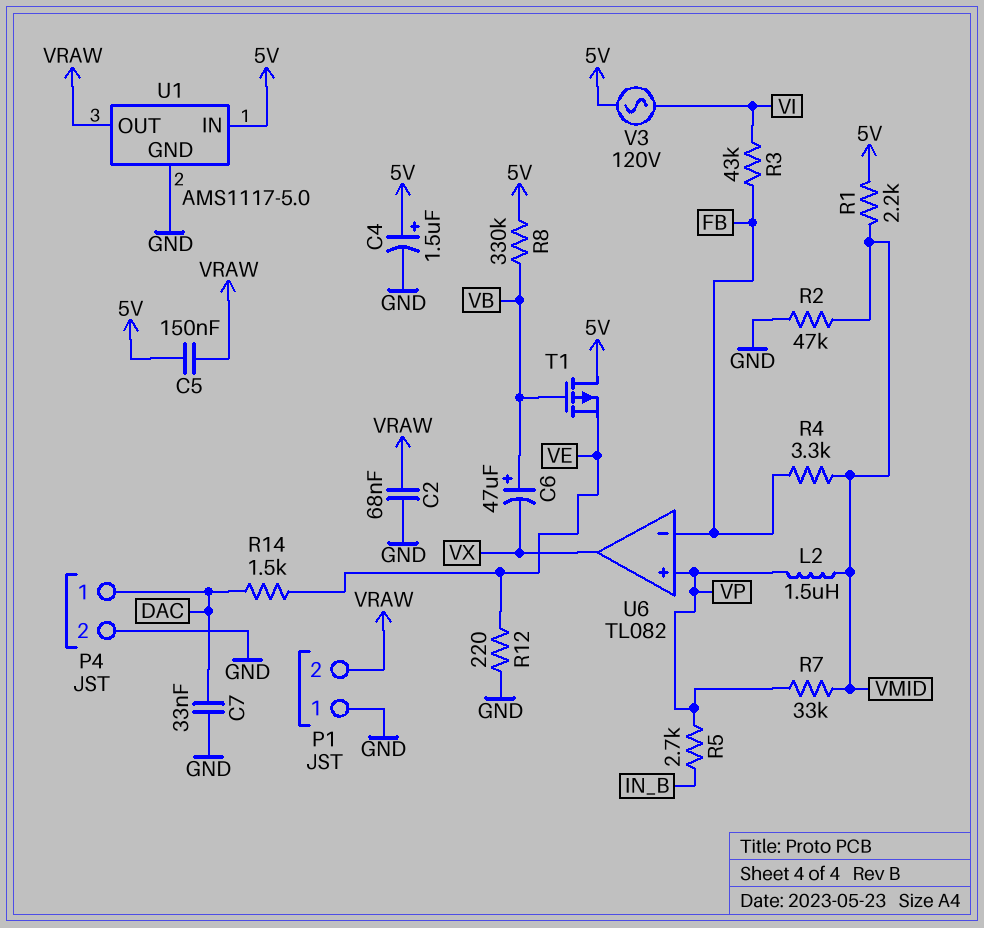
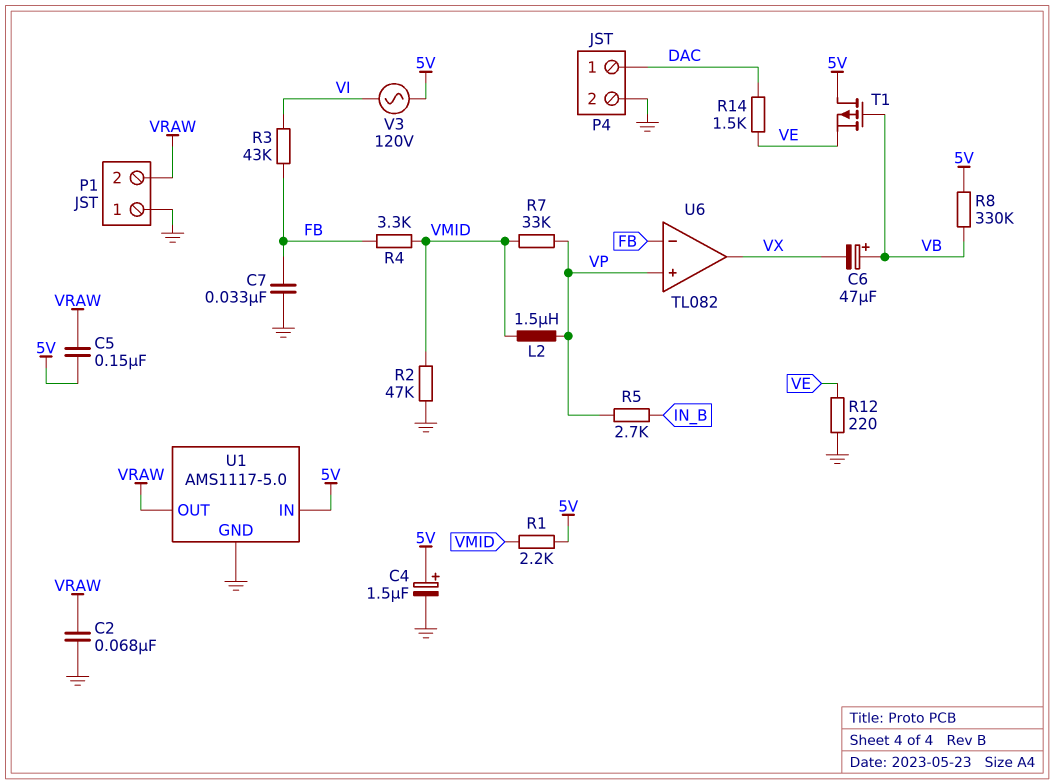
C7: 33nF (DAC, GND) -> 33nF (FB, GND)

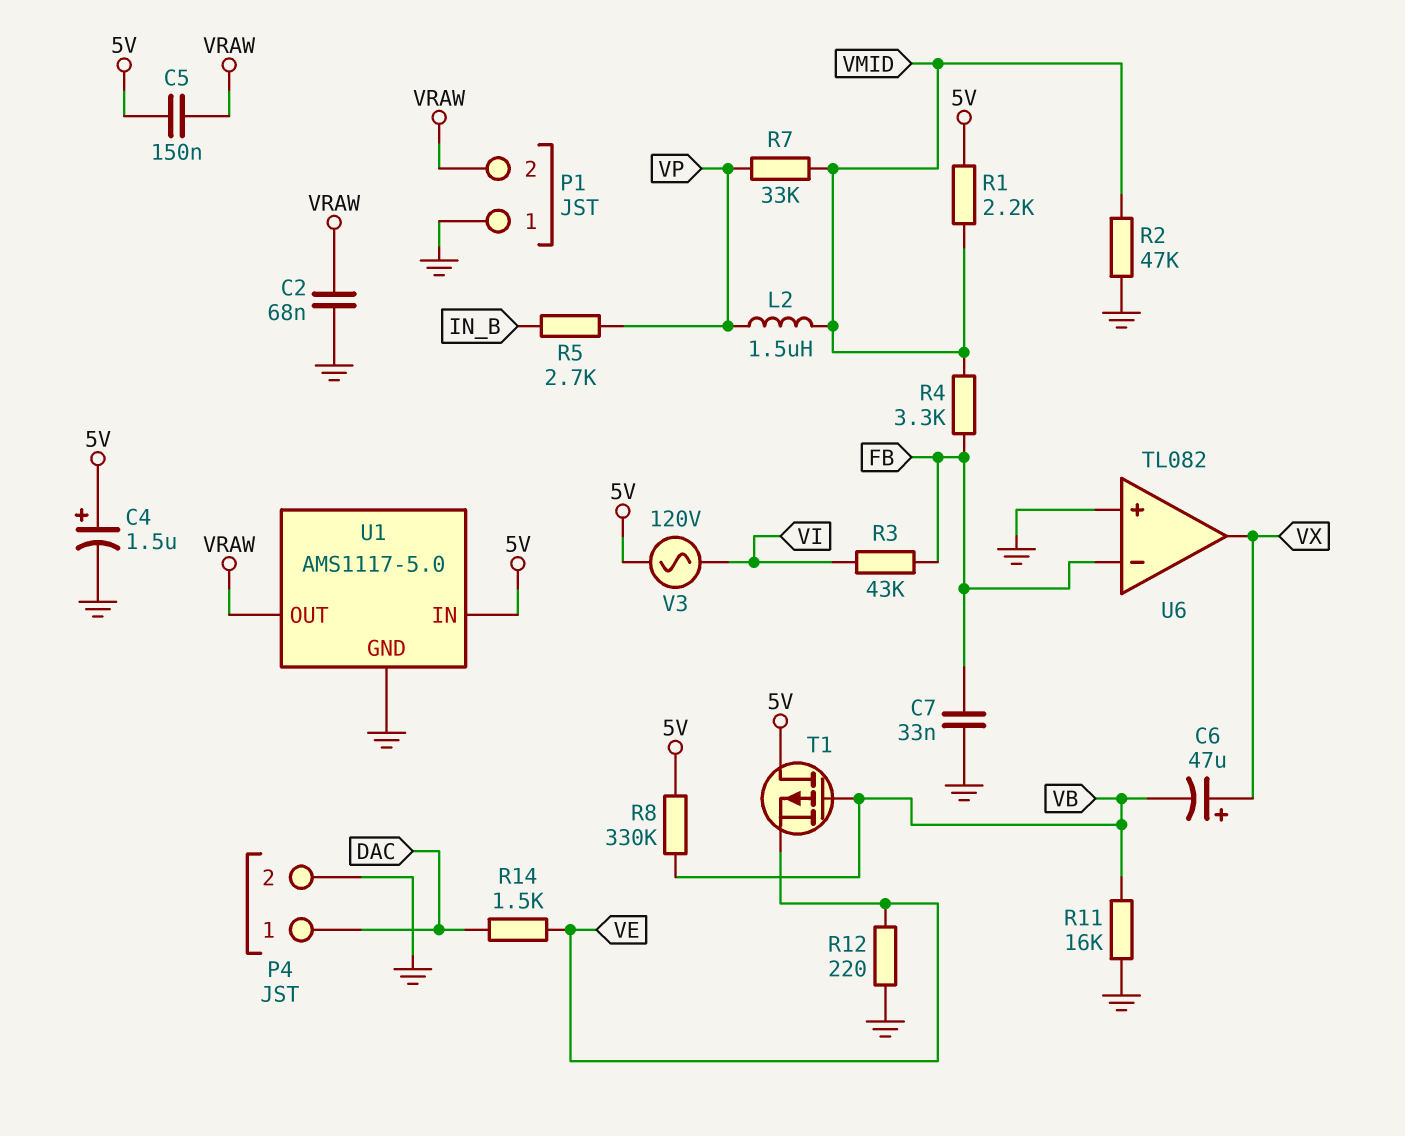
C6: 47uF (plus VB, minus VX) -> 47uF (plus VX, minus VB)
R11: none -> 16k (GND, VB)
U6 pin in+: VP -> GND

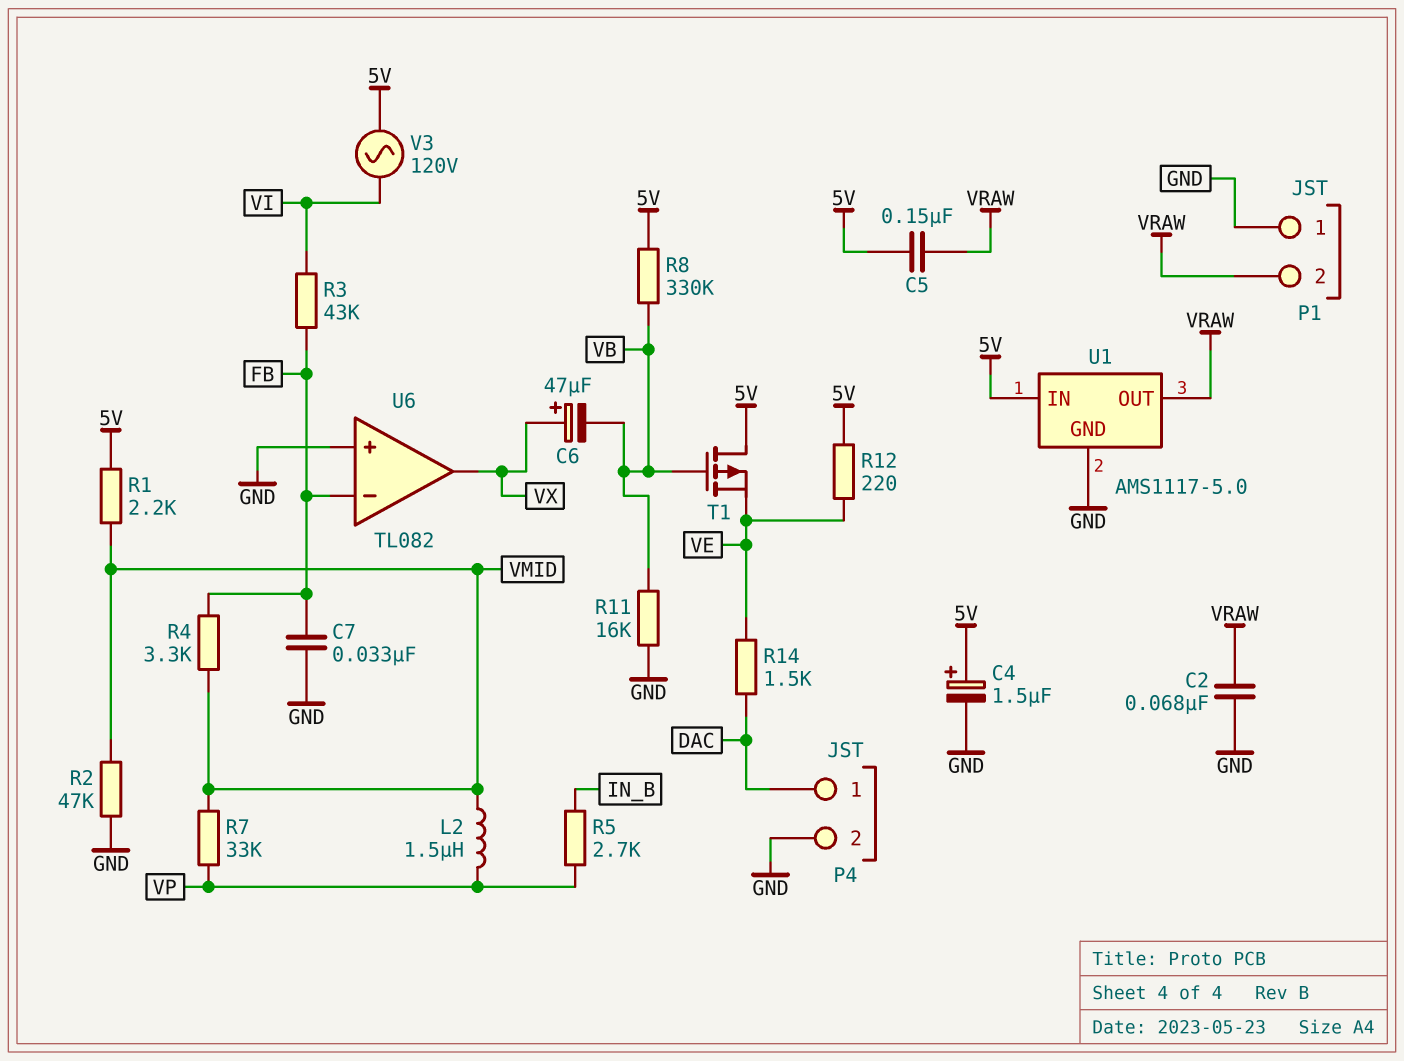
R12: 220 (GND, VE) -> 220 (5V, VE)

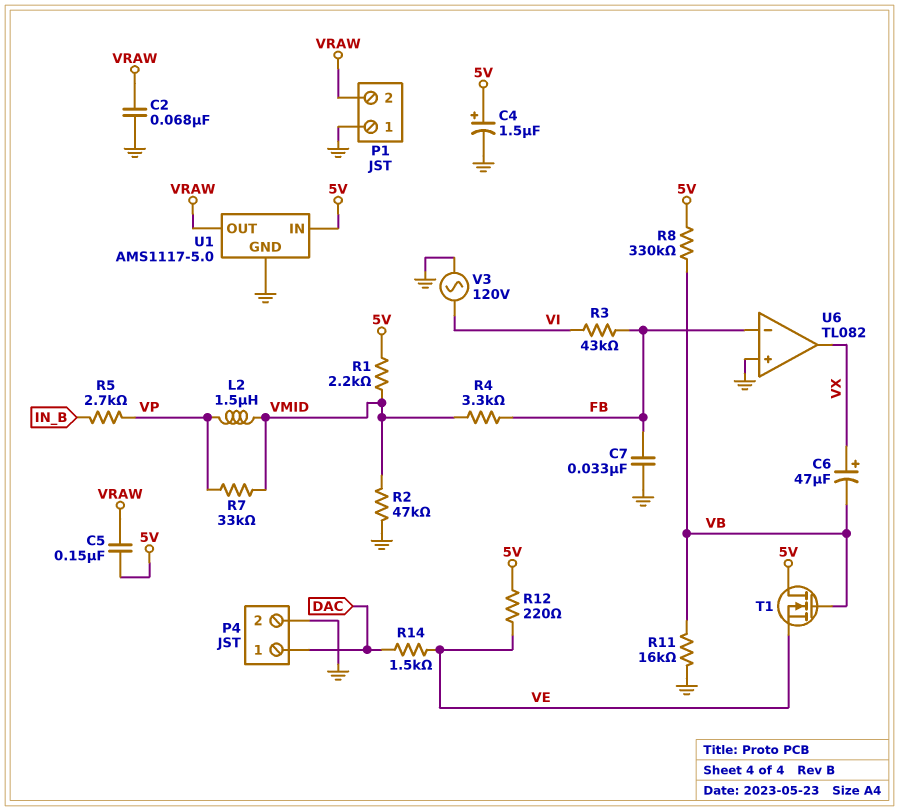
T1: PMOS (G VB, D 5V, S VE) -> NMOS (G VB, D 5V, S VE)
V3: AC 120V (5V, VI) -> AC 120V (GND, VI)

